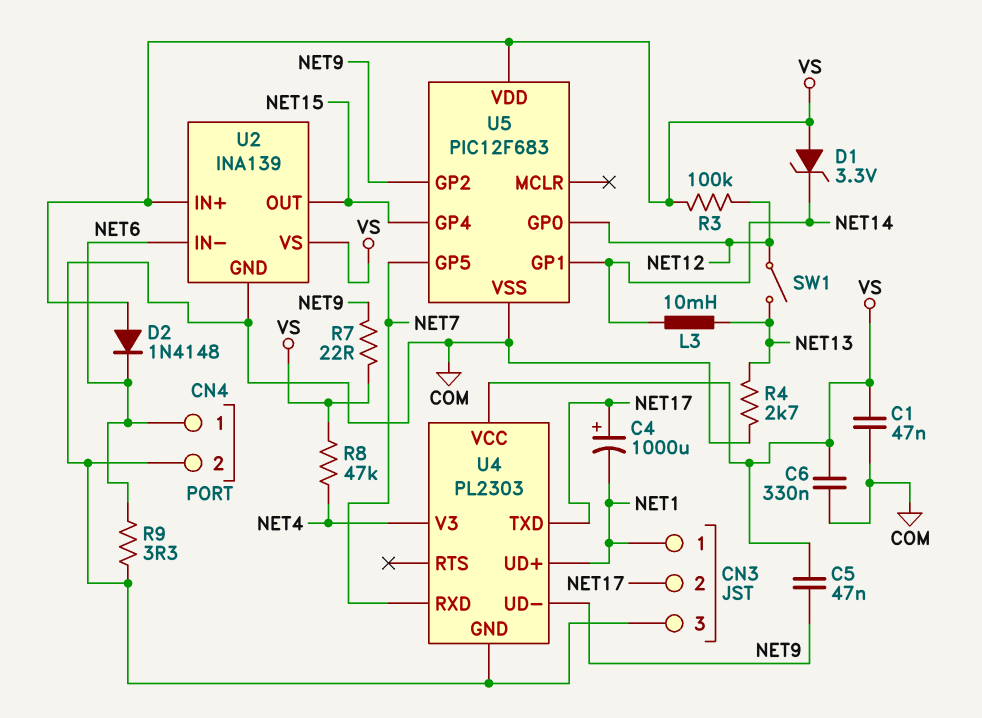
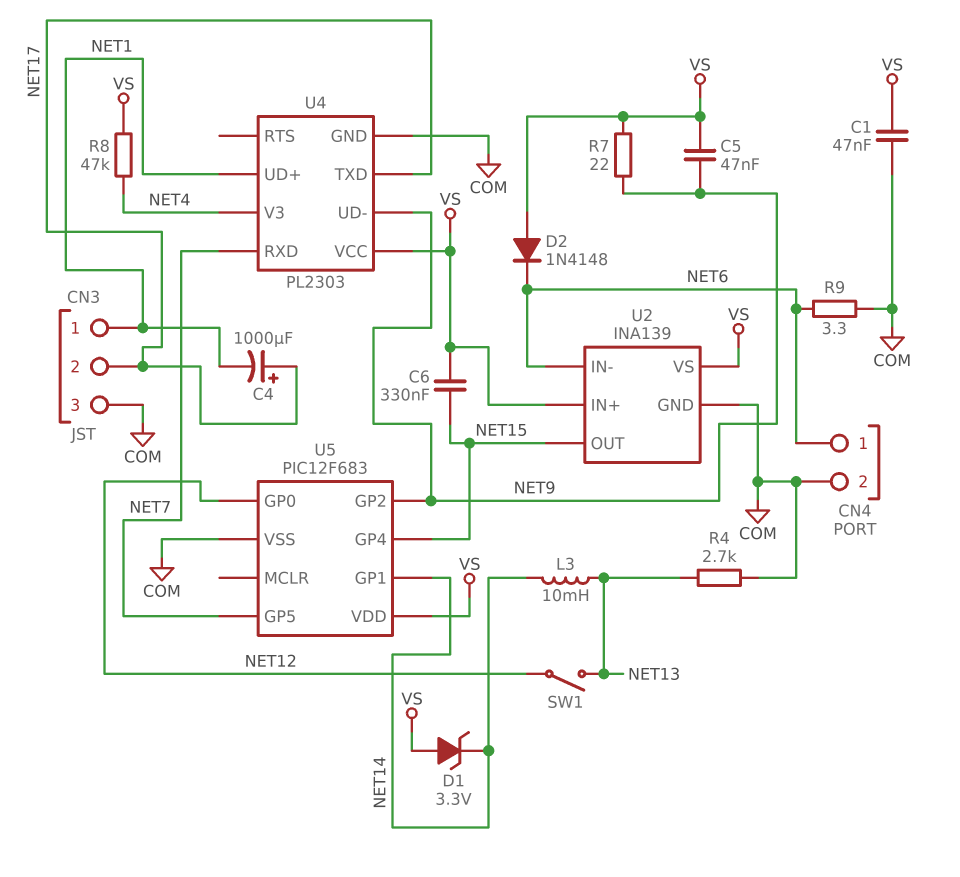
C6: 330nF (COM, VS) -> 330nF (NET15, VS)
R3: 100k (NET12, VS) -> none

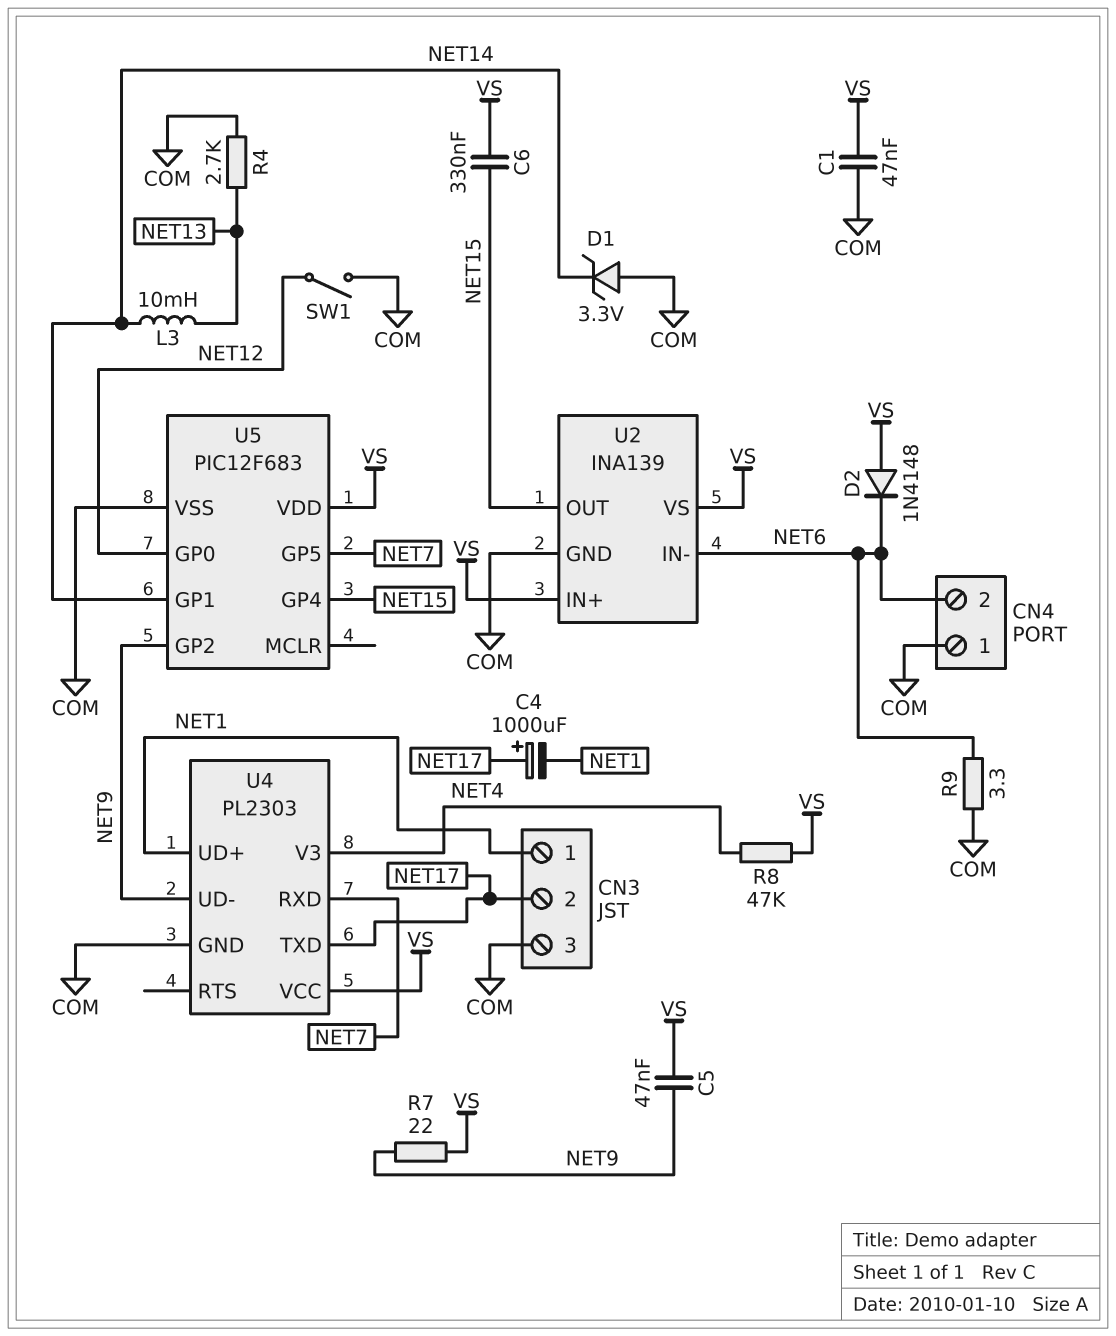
CN4 pin 1: NET6 -> COM
CN4 pin 2: COM -> NET6
D1: zener 3.3V (A VS, K NET14) -> zener 3.3V (A COM, K NET14)
SW1: switch (NET12, NET13) -> switch (COM, NET12)

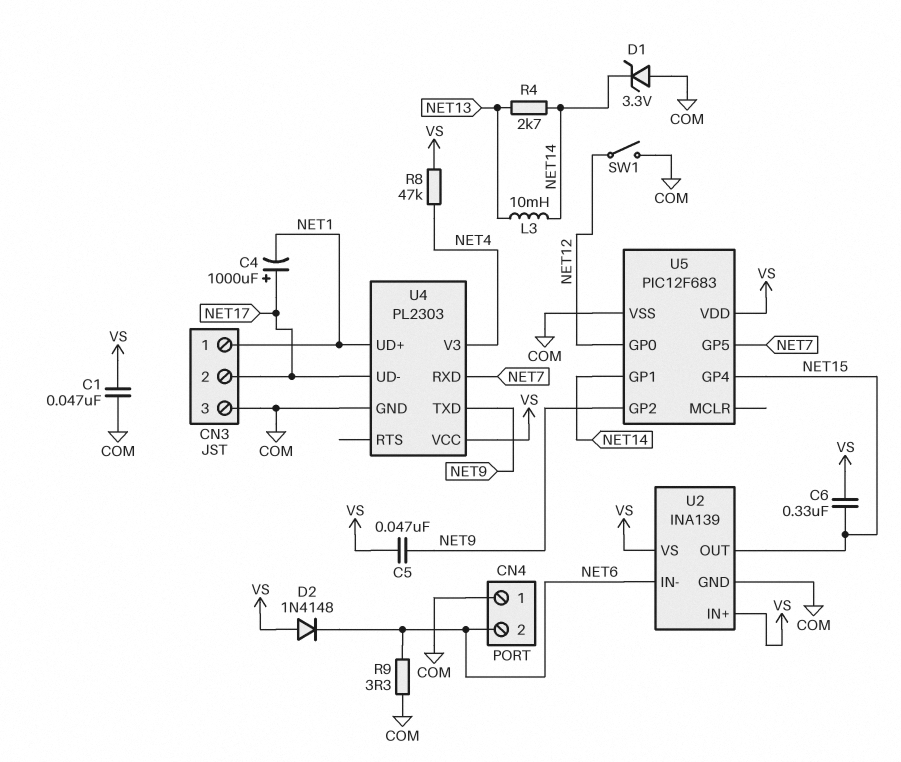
R4: 2.7k (COM, NET13) -> 2.7k (NET13, NET14)
R7: 22 (NET9, VS) -> none
U4 pin TXD: NET17 -> NET9
U4 pin UD-: NET9 -> NET17

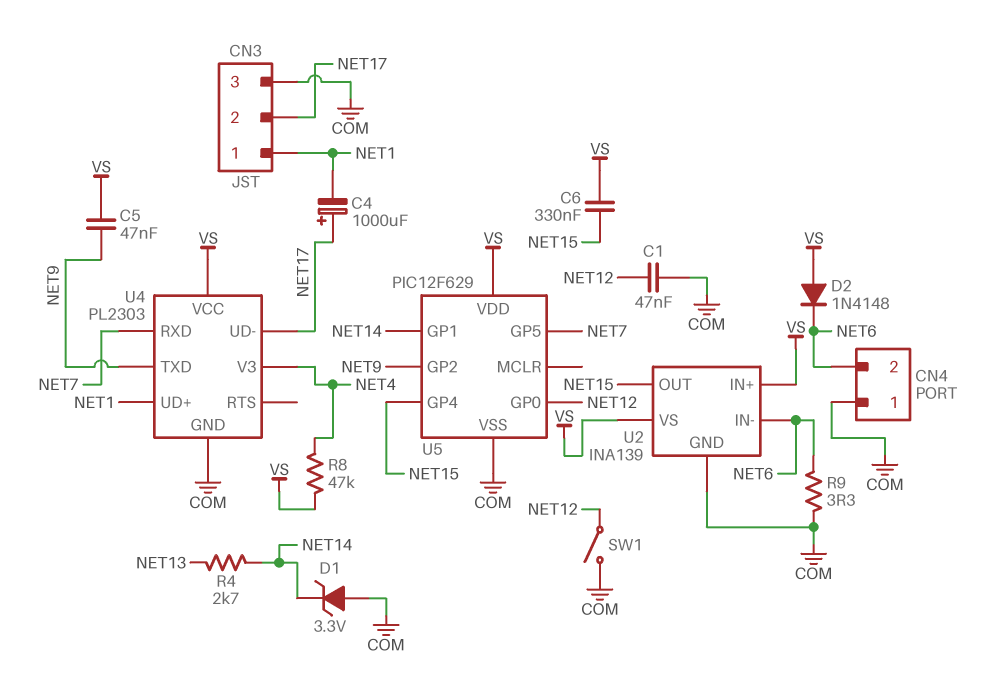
C1: 47nF (COM, VS) -> 47nF (COM, NET12)
L3: 10mH (NET13, NET14) -> none
U5: PIC12F683 -> PIC12F629

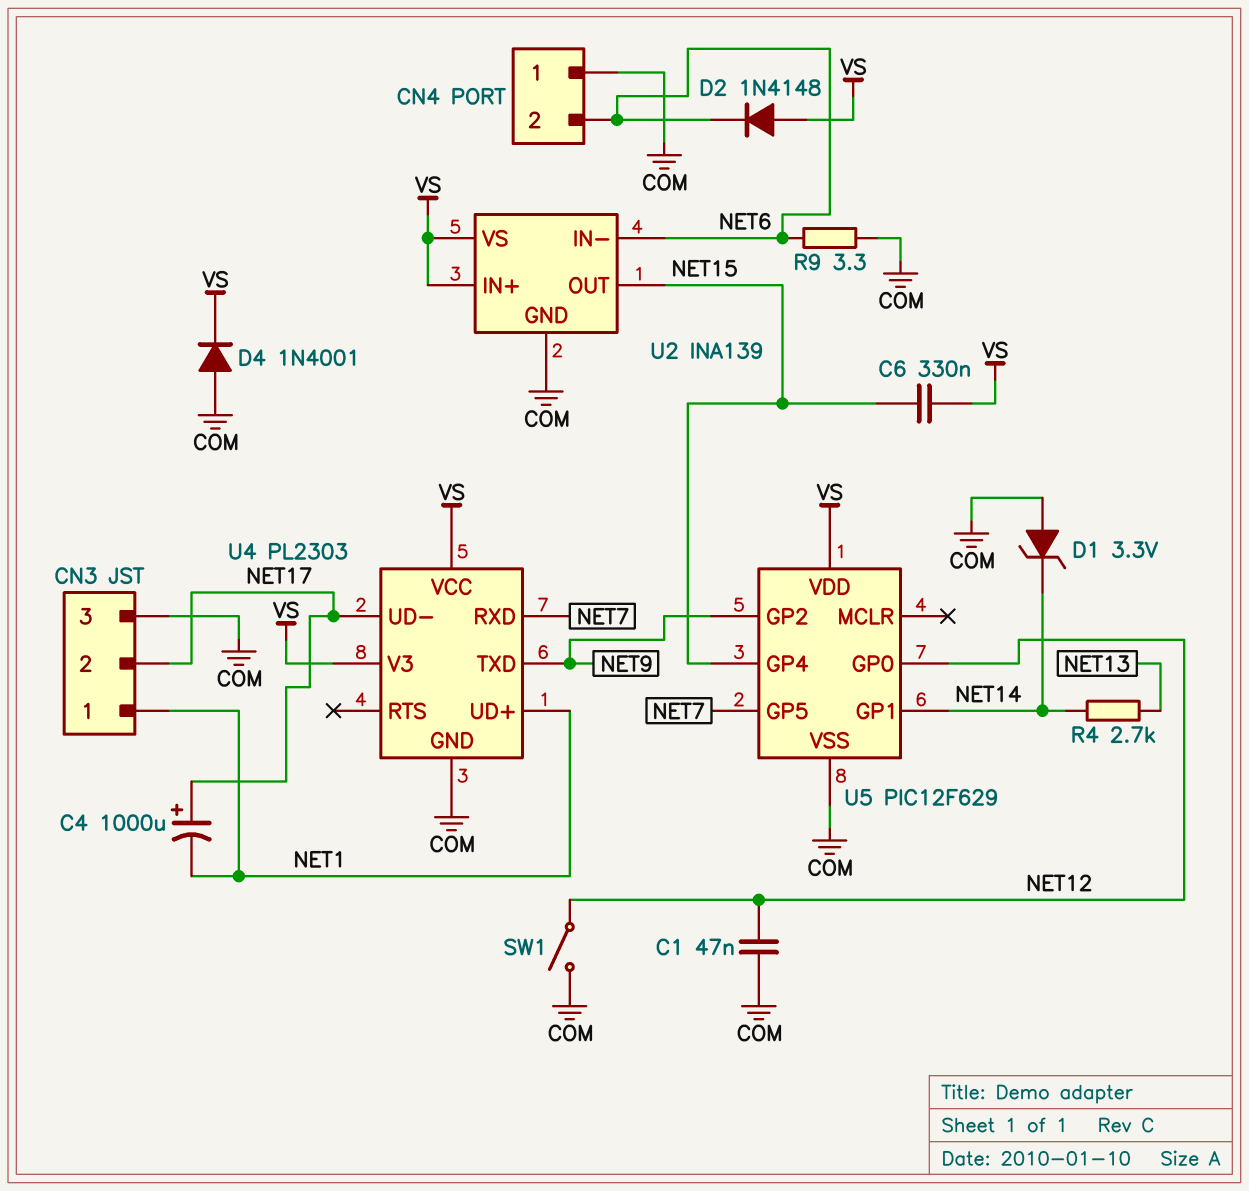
C5: 47nF (NET9, VS) -> none
D4: none -> diode 1N4001 (A COM, K VS)
R8: 47k (NET4, VS) -> none
U4 pin V3: NET4 -> VS

